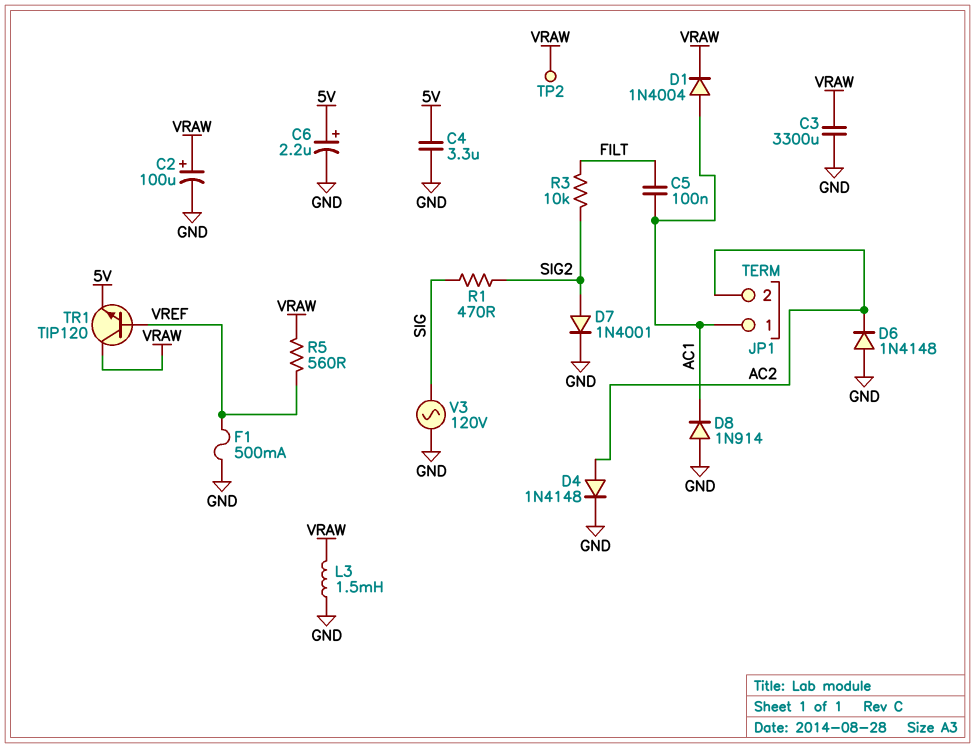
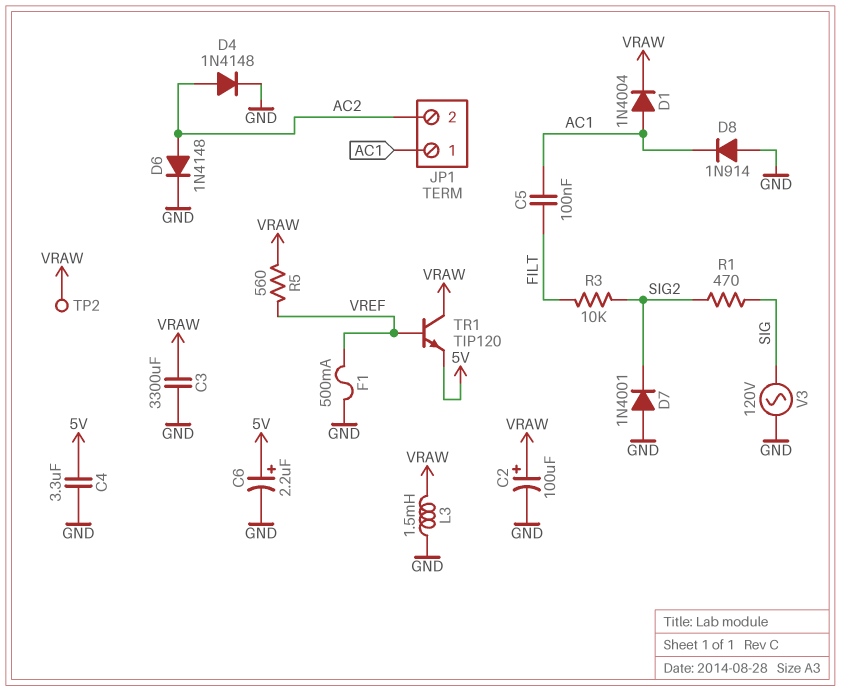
D6: diode 1N4148 (A GND, K AC2) -> diode 1N4148 (A AC2, K GND)
D7: diode 1N4001 (A SIG2, K GND) -> diode 1N4001 (A GND, K SIG2)

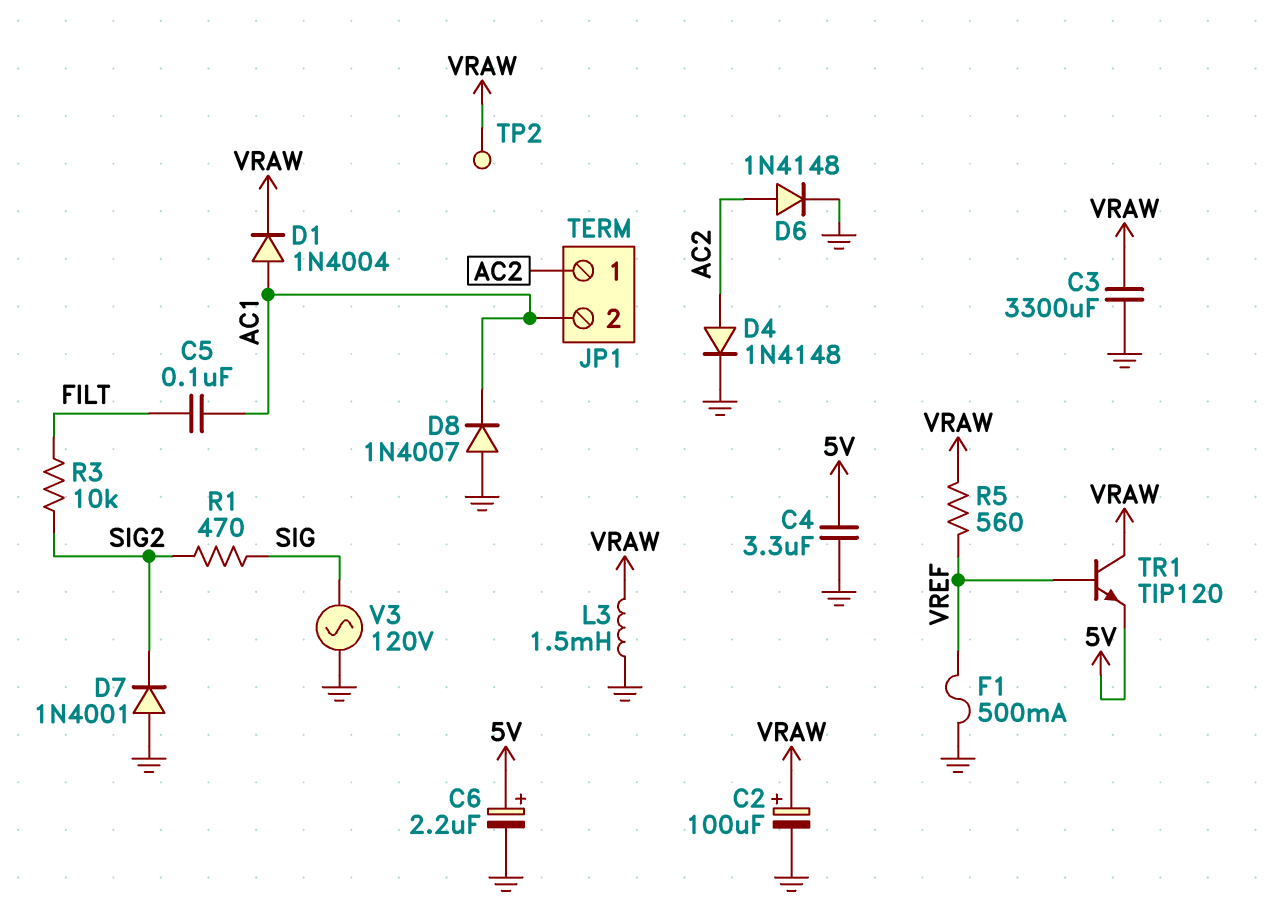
D8: diode 1N914 (A GND, K AC1) -> diode 1N4007 (A GND, K AC1)
JP1 pin 1: AC1 -> AC2
JP1 pin 2: AC2 -> AC1

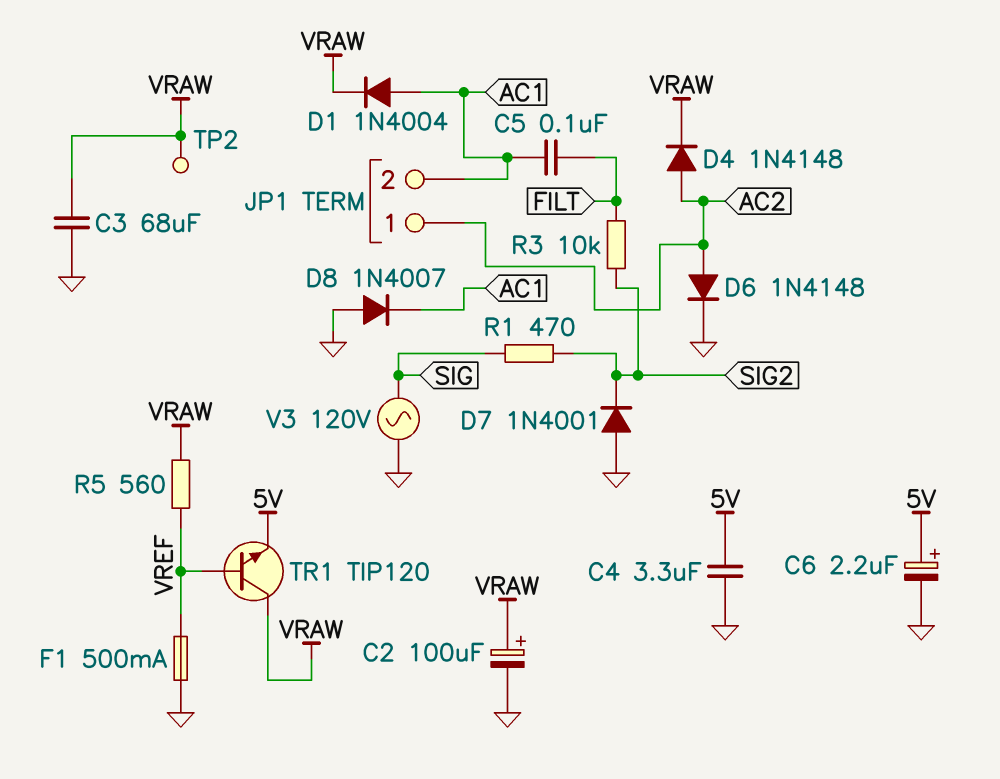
C3: 3300uF (GND, VRAW) -> 68uF (GND, VRAW)
D4: diode 1N4148 (A AC2, K GND) -> diode 1N4148 (A AC2, K VRAW)
L3: 1.5mH (GND, VRAW) -> none

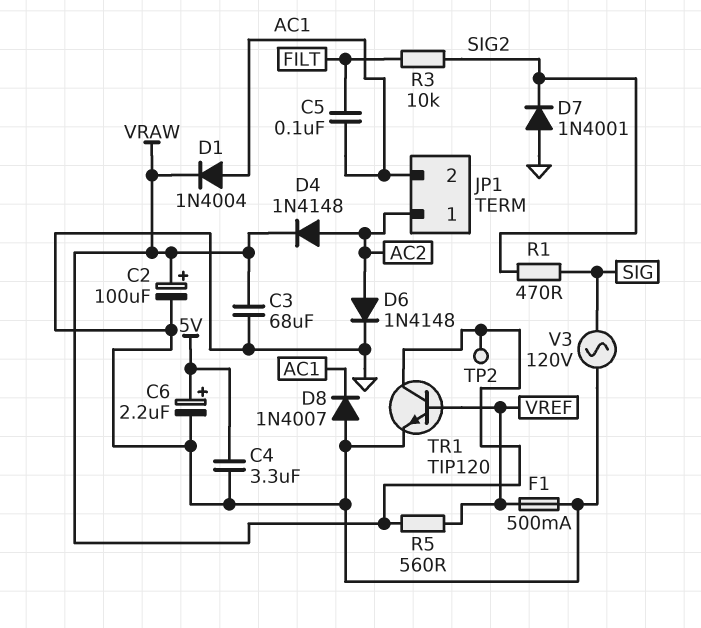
TR1: NPN TIP120 (B VREF, C VRAW, E 5V) -> NPN TIP120 (B VREF, C VRAW, E GND)

